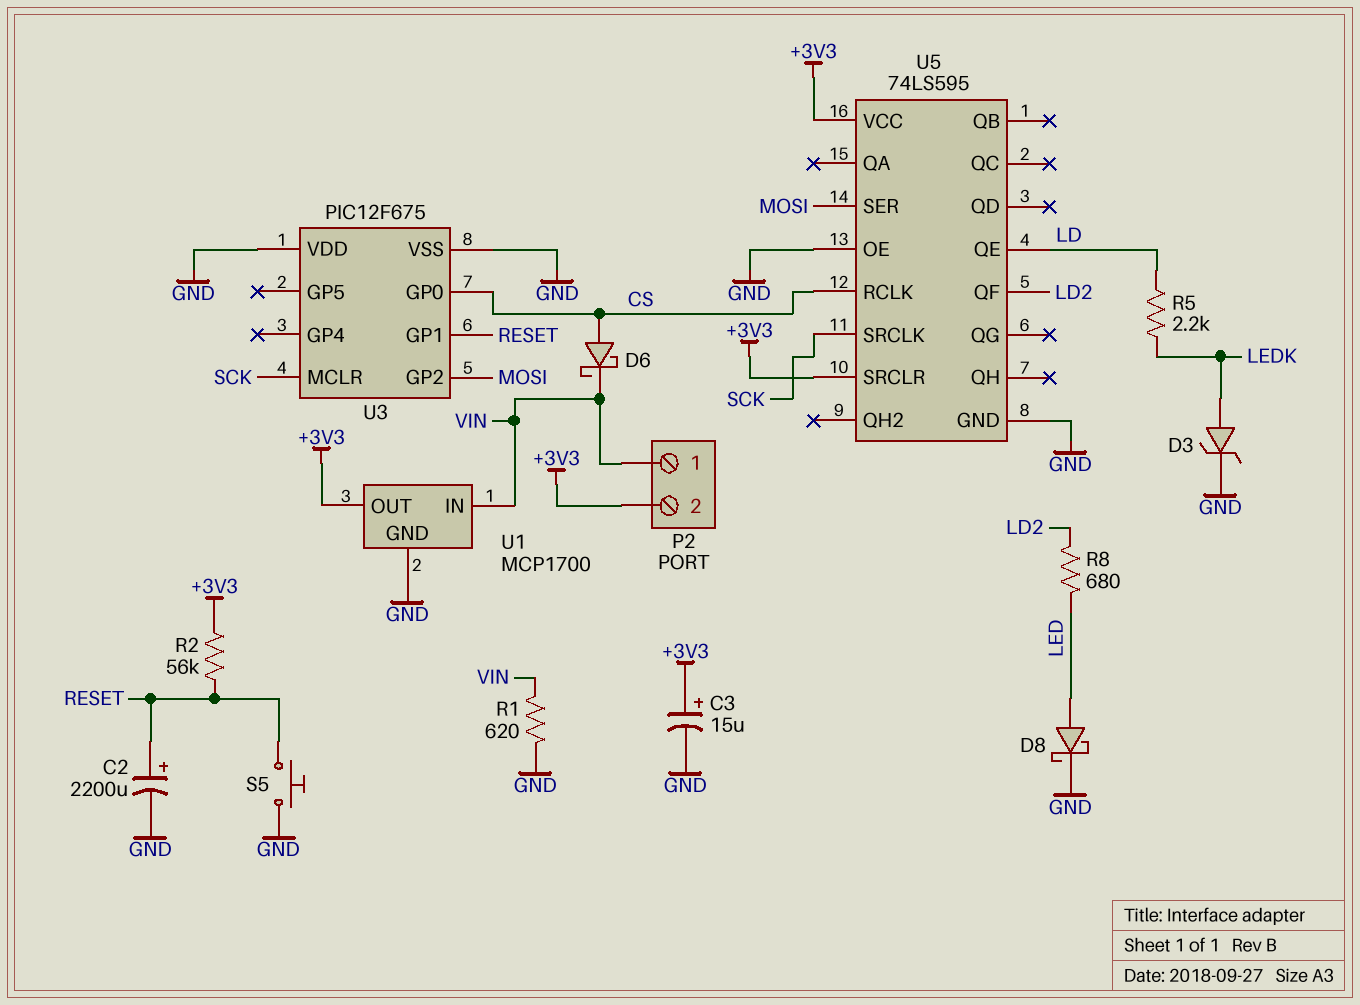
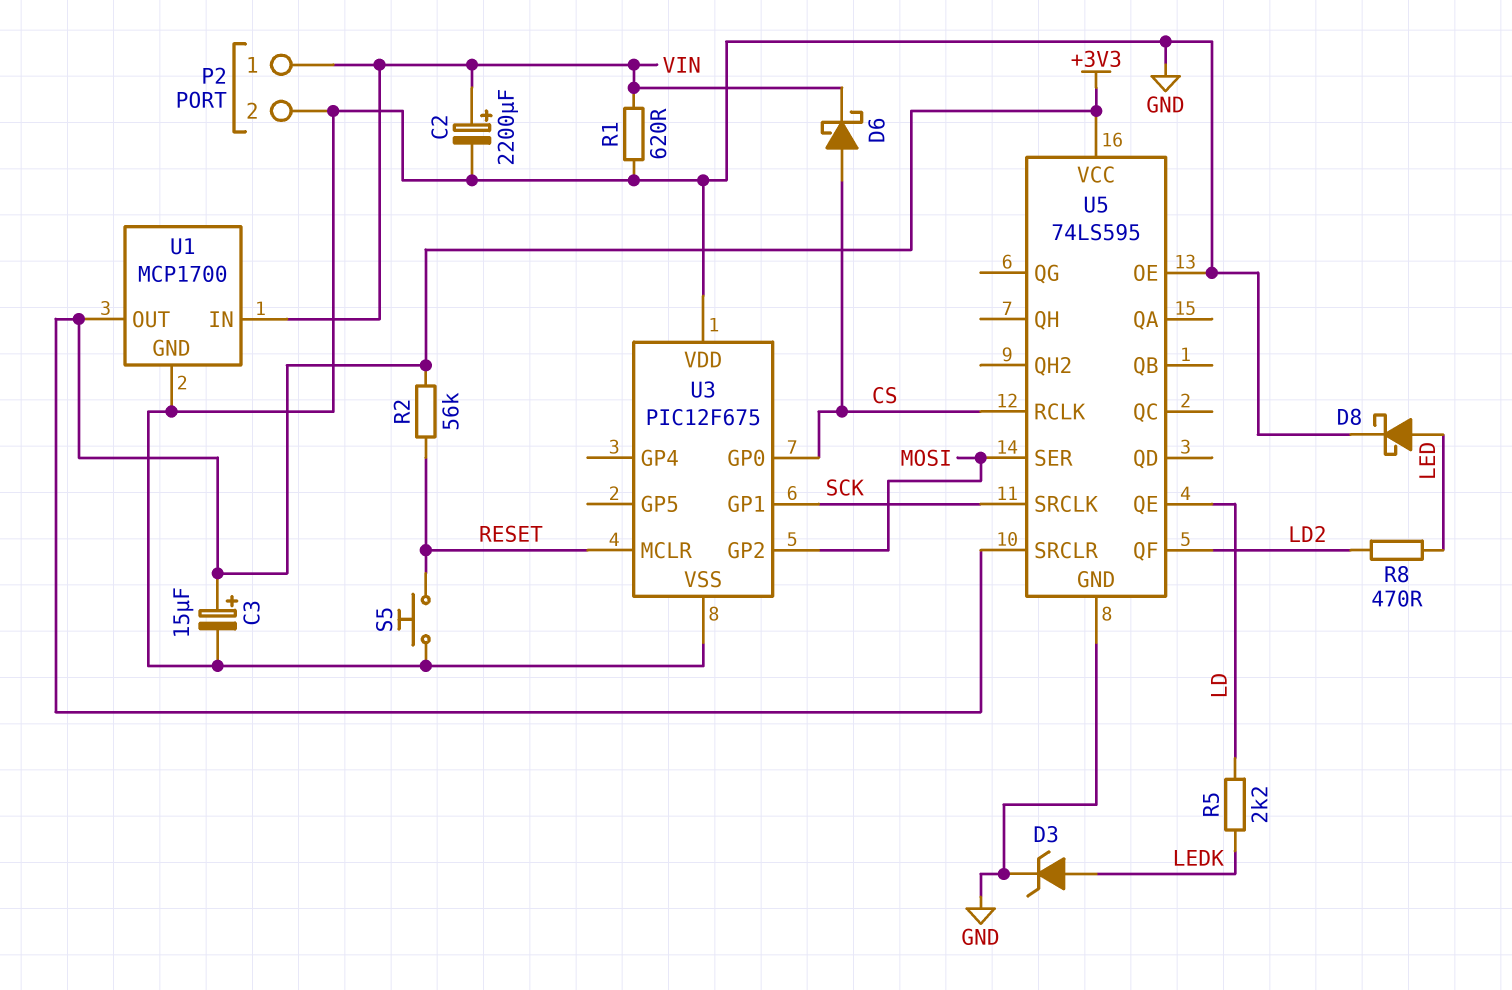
C2: 2200uF (plus RESET, minus GND) -> 2200uF (plus VIN, minus GND)
P2 pin 2: +3V3 -> GND
R8: 680 (LD2, LED) -> 470 (LD2, LED)
U3 pin GP1: RESET -> SCK
U3 pin MCLR: SCK -> RESET

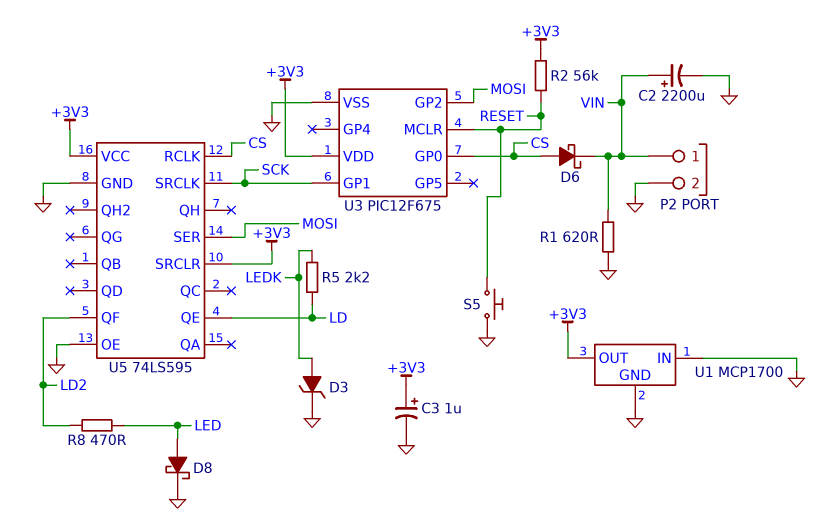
C3: 15uF (plus +3V3, minus GND) -> 1uF (plus +3V3, minus GND)
U1 pin IN: VIN -> GND
U3 pin VDD: GND -> +3V3

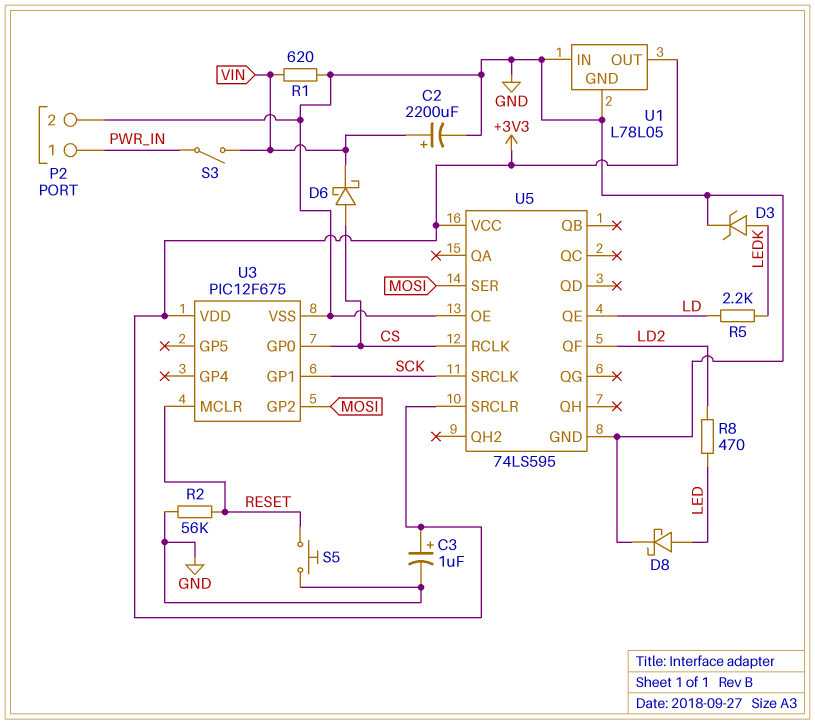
P2 pin 1: VIN -> PWR_IN
R2: 56k (+3V3, RESET) -> 56k (GND, RESET)
S3: none -> switch (PWR_IN, VIN)
U1: MCP1700 -> L78L05

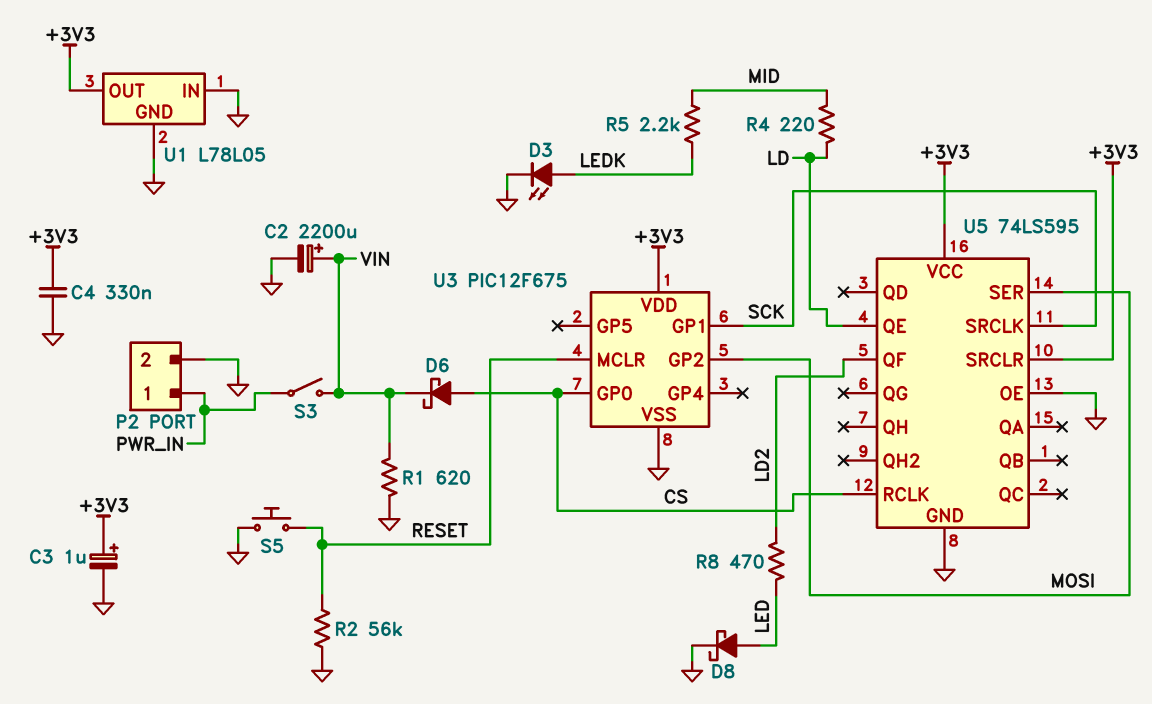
C4: none -> 330nF (+3V3, GND)
D3: zener (A LEDK, K GND) -> LED (A LEDK, K GND)
R4: none -> 220 (LD, MID)
R5: 2.2k (LD, LEDK) -> 2.2k (LEDK, MID)

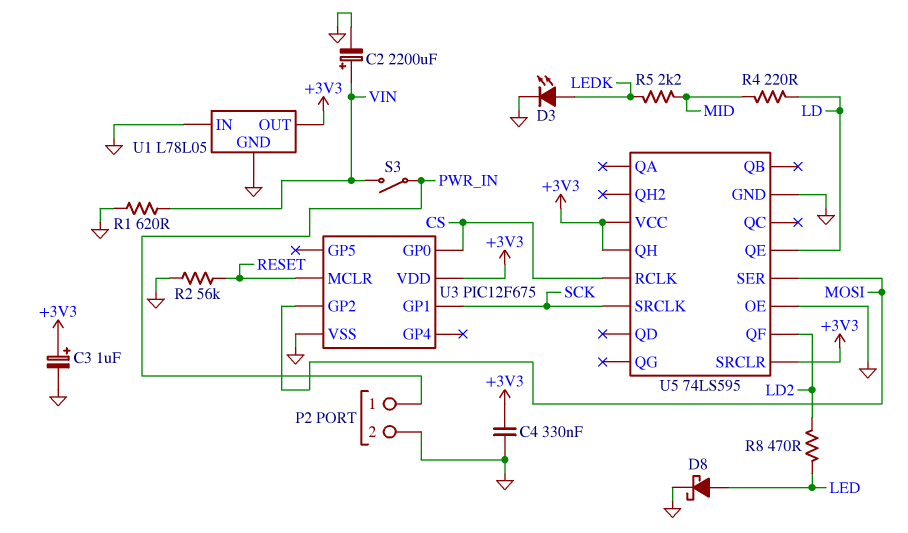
D6: schottky (A CS, K VIN) -> none
S5: button (GND, RESET) -> none
U5 pin QH: none -> +3V3

